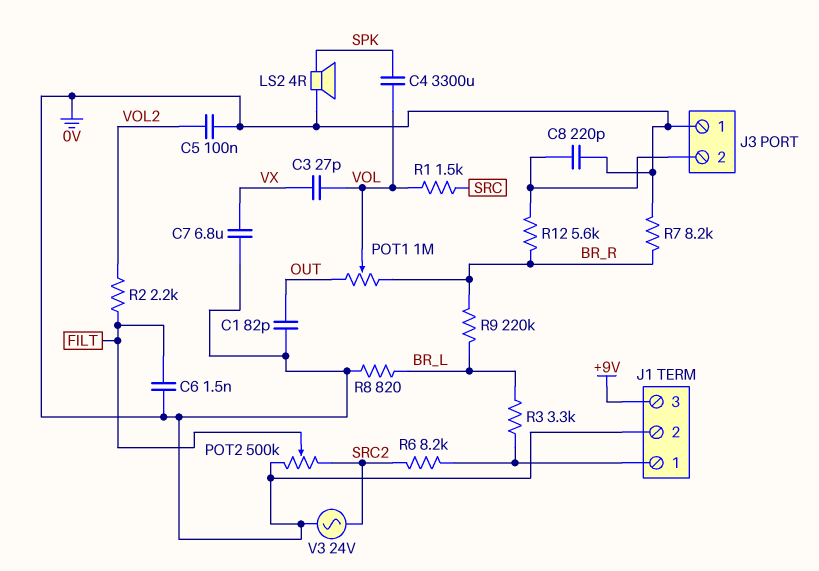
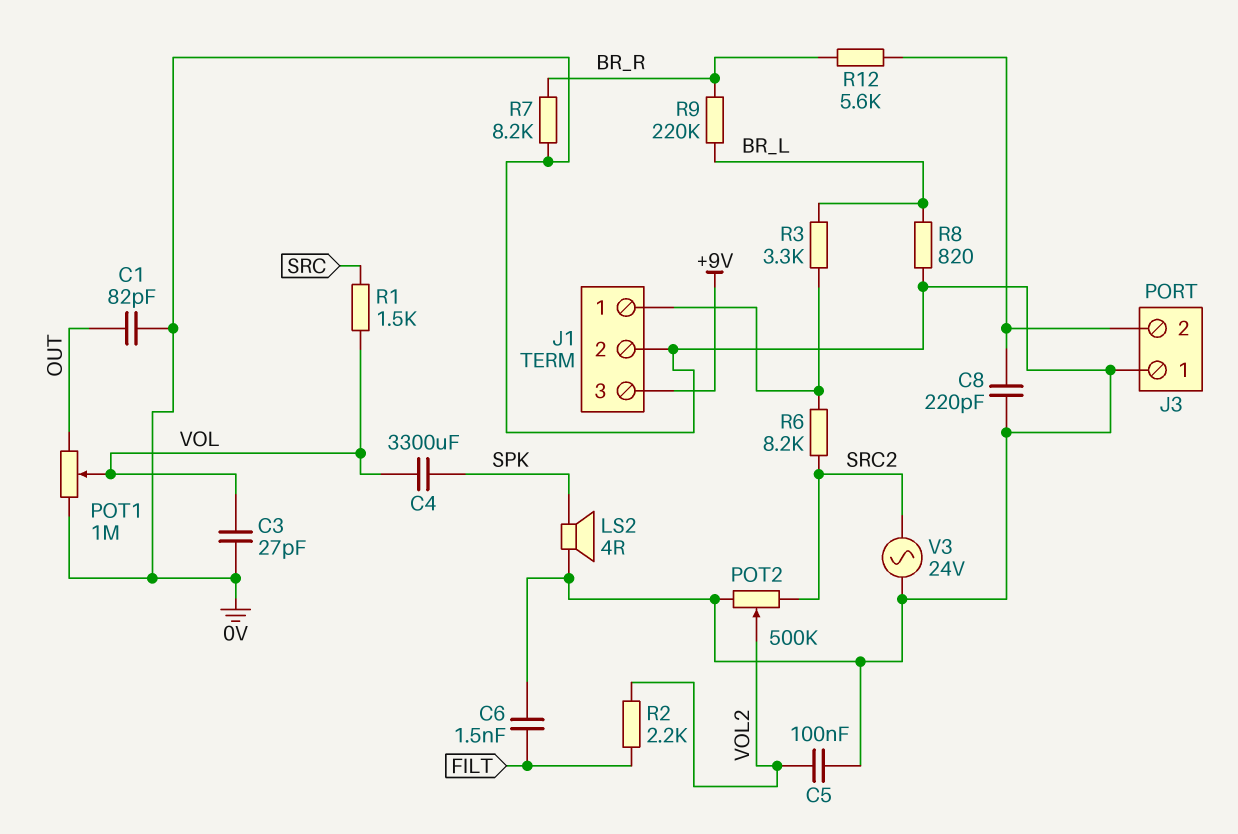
C3: 27pF (VOL, VX) -> 27pF (0V, VOL)
C7: 6.8uF (0V, VX) -> none
POT1: 1M (BR_R, OUT, wiper VOL) -> 1M (0V, OUT, wiper VOL)
POT2: 500k (0V, SRC2, wiper FILT) -> 500k (0V, SRC2, wiper VOL2)

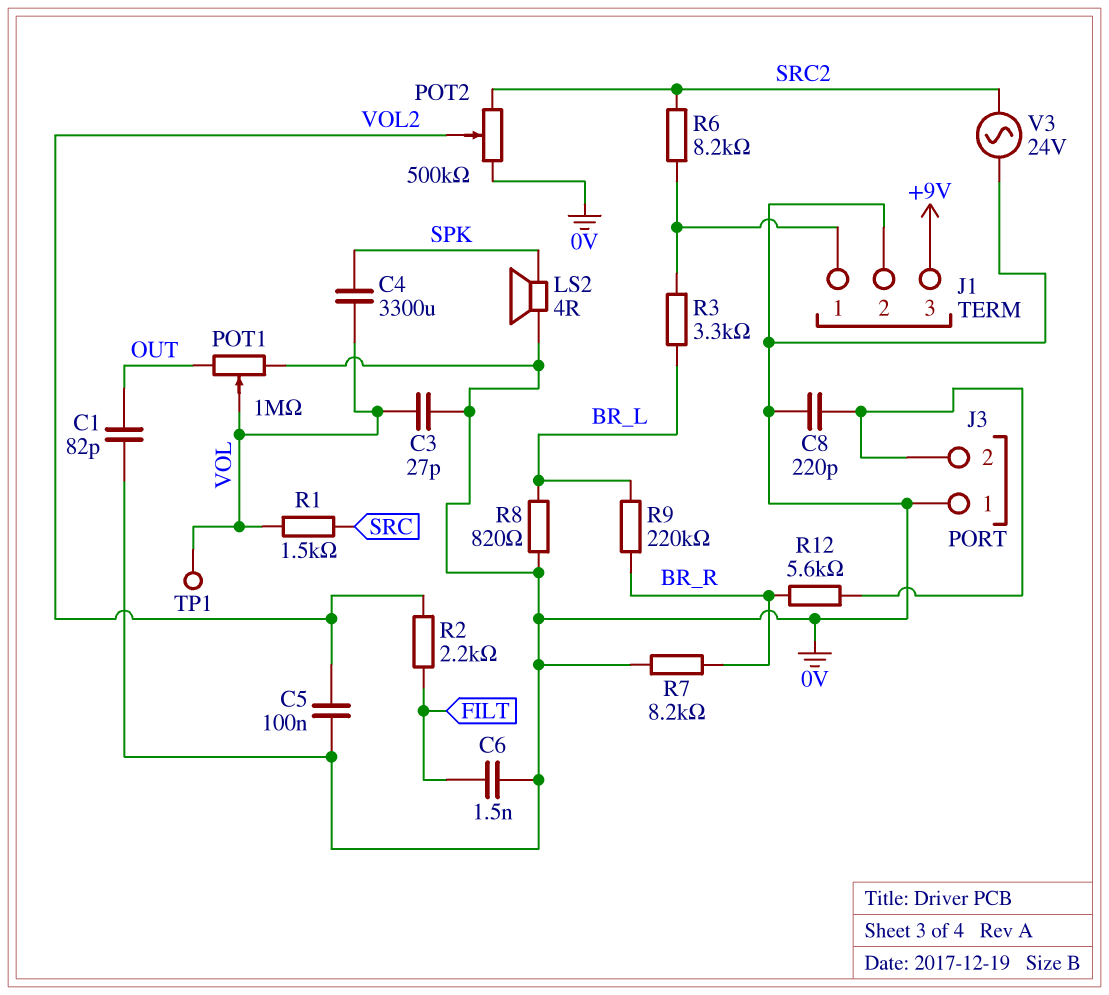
TP1: none -> test point (VOL)

